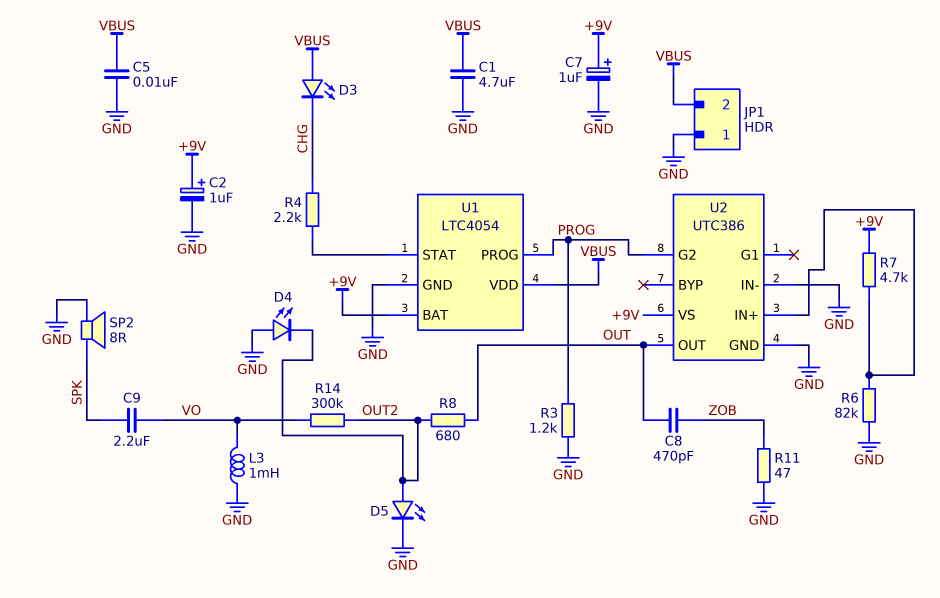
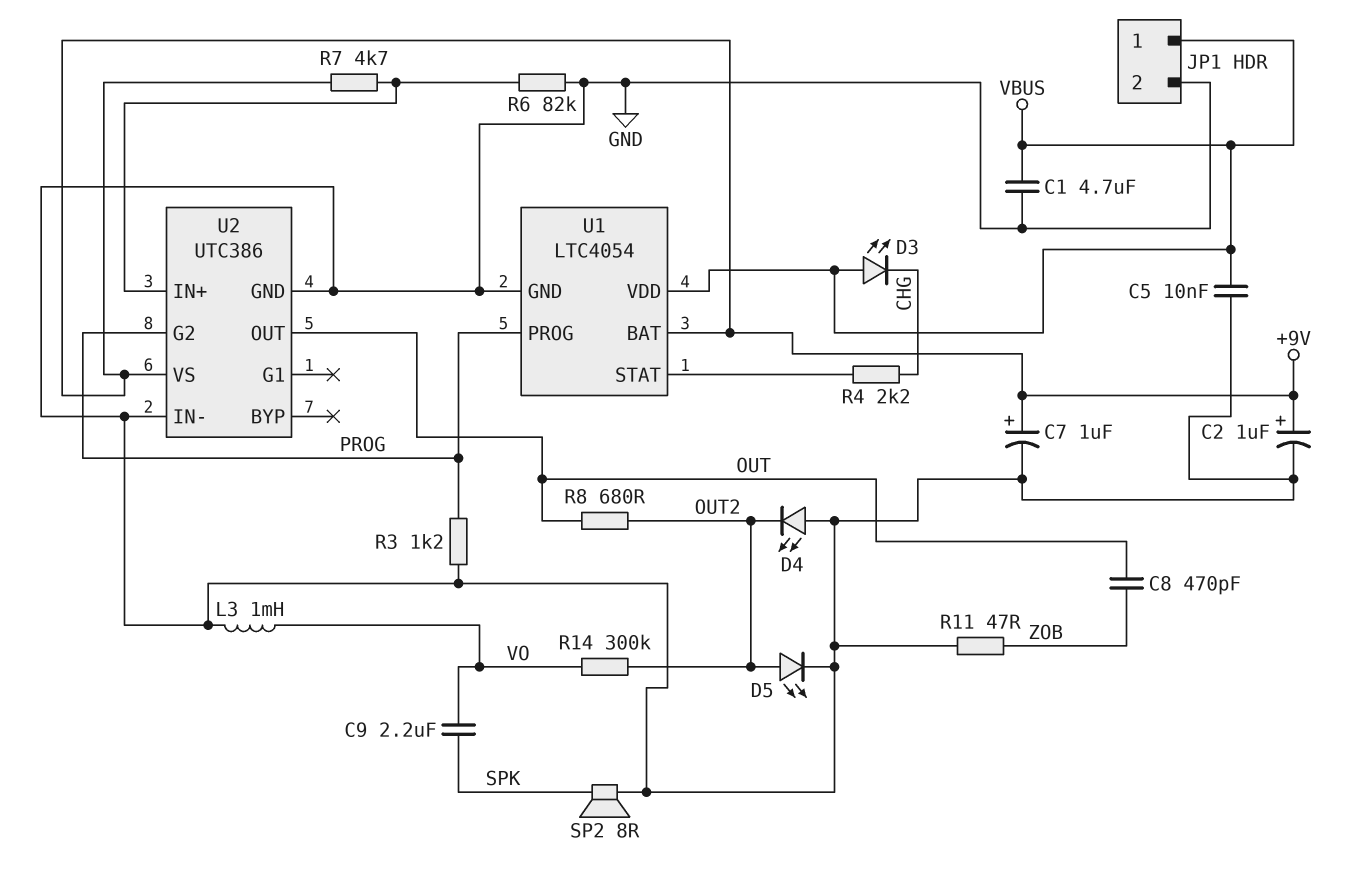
JP1 pin 1: GND -> VBUS
JP1 pin 2: VBUS -> GND

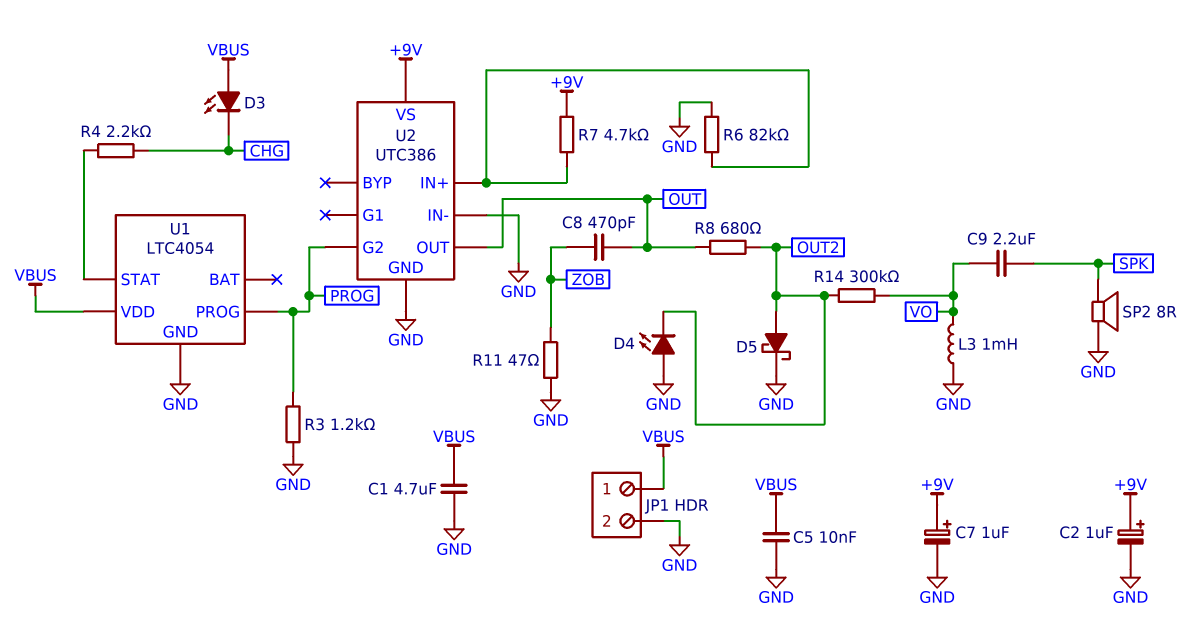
D5: LED (A OUT2, K GND) -> schottky (A OUT2, K GND)
U1 pin BAT: +9V -> none

